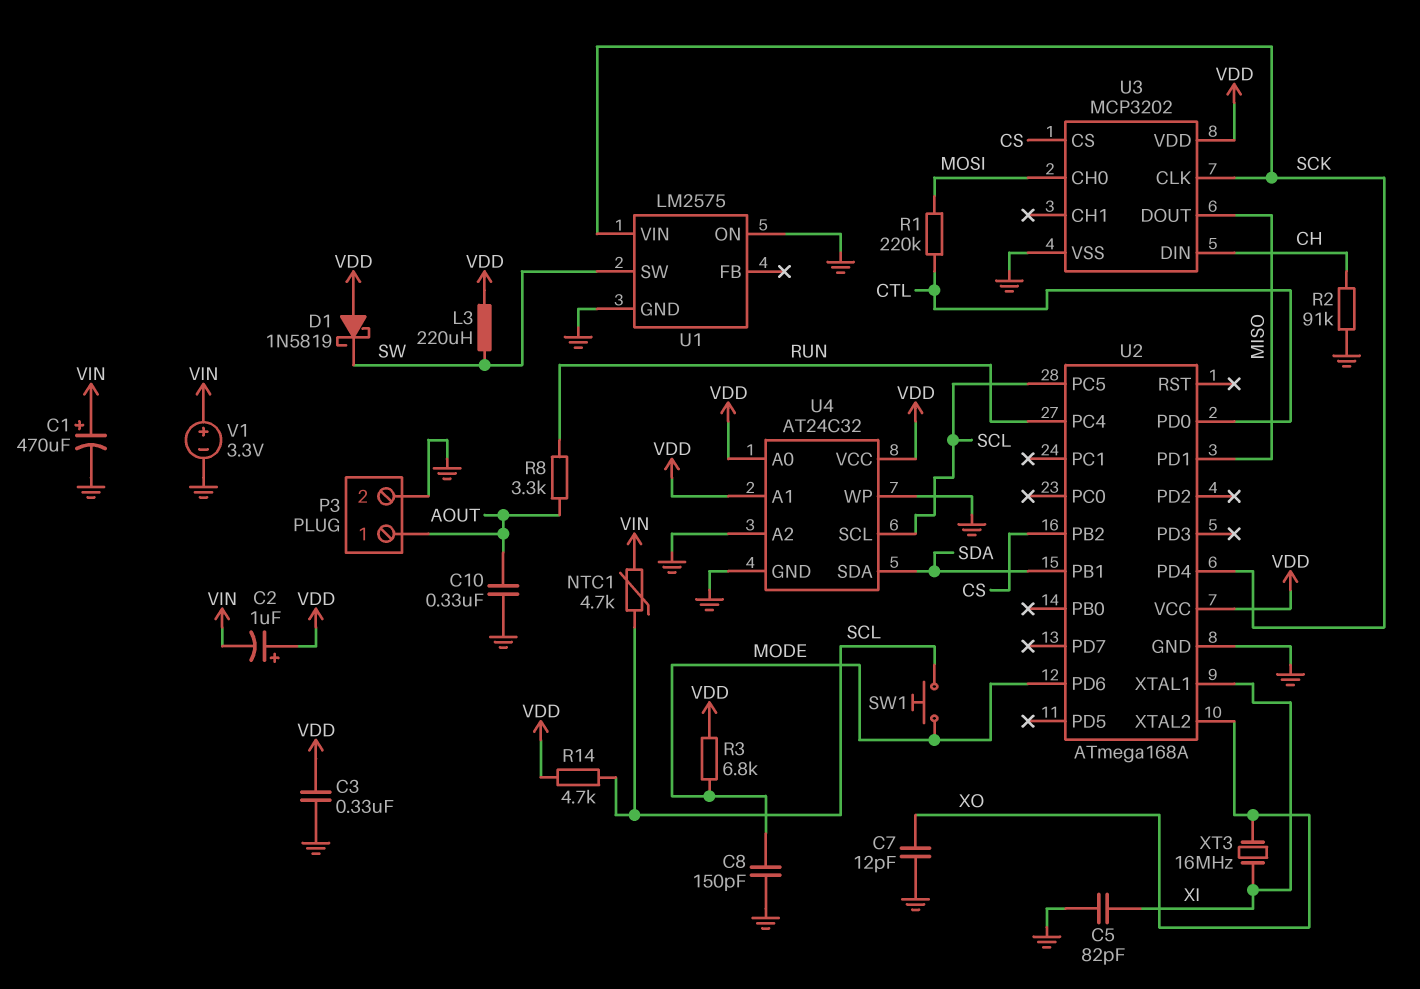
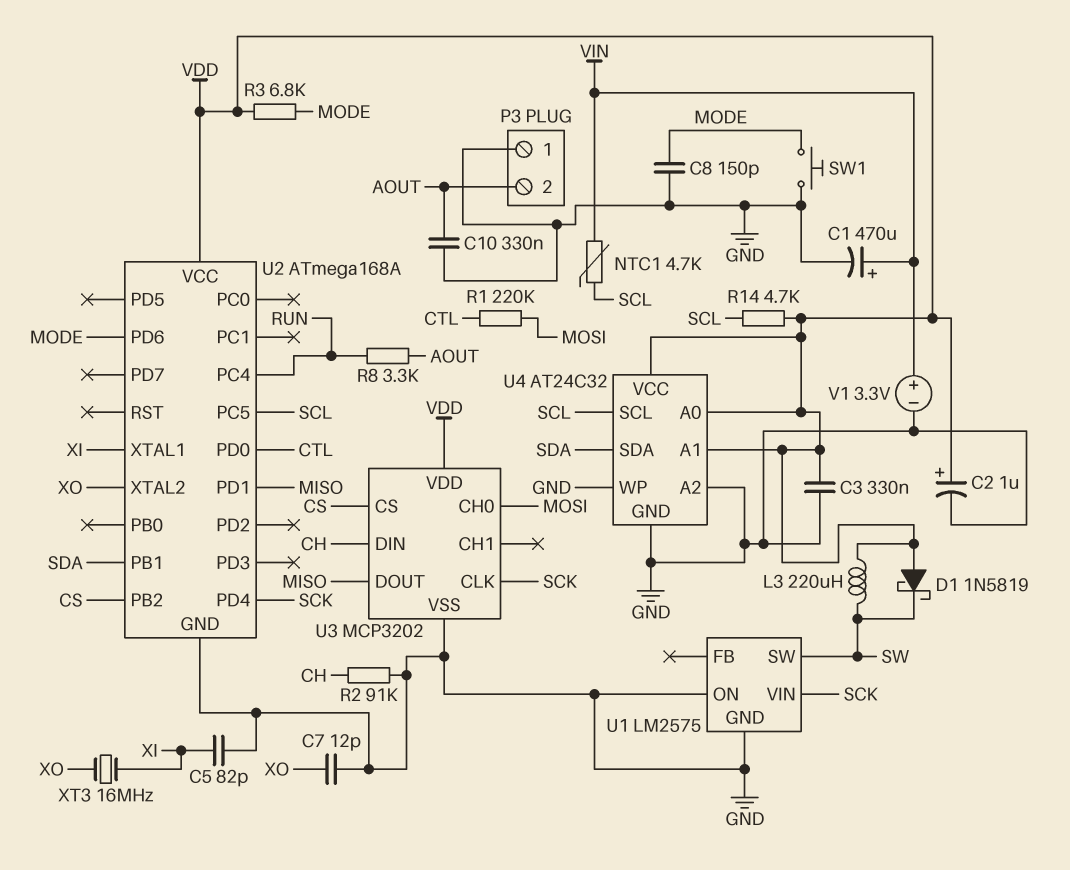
C2: 1uF (plus VDD, minus VIN) -> 1uF (plus VDD, minus GND)
P3 pin 1: AOUT -> GND
P3 pin 2: GND -> AOUT
SW1: button (MODE, SCL) -> button (GND, MODE)

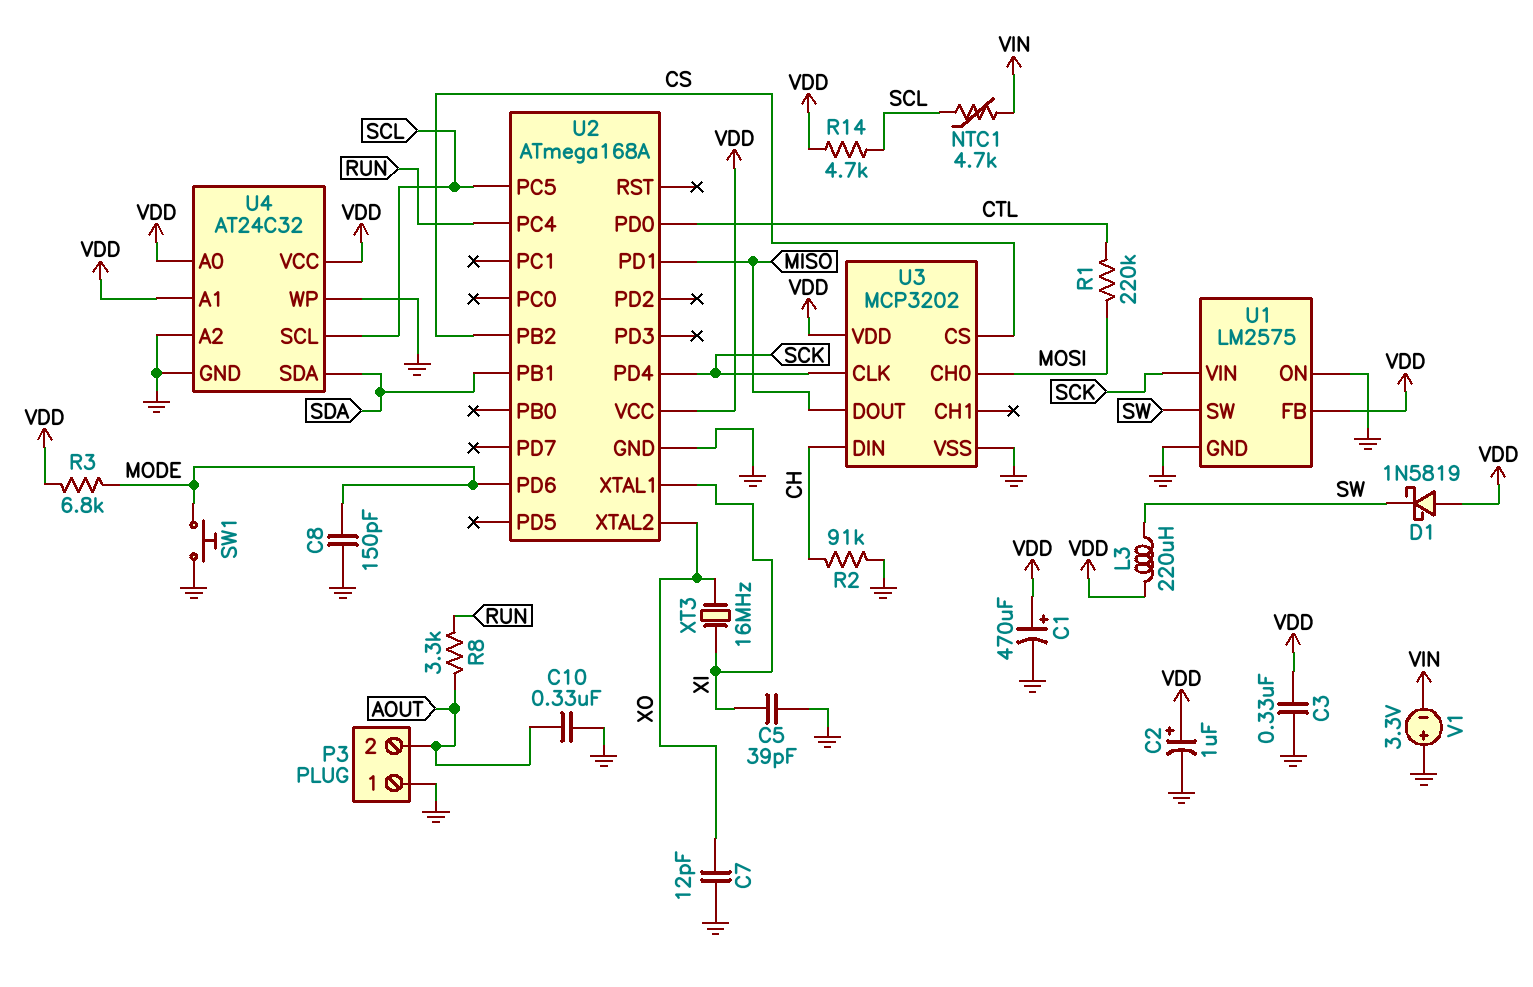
C1: 470uF (plus VIN, minus GND) -> 470uF (plus VDD, minus GND)
C5: 82pF (GND, XI) -> 39pF (GND, XI)
U1 pin FB: none -> VDD
V1: 3.3V (plus VIN, minus GND) -> 3.3V (plus GND, minus VIN)

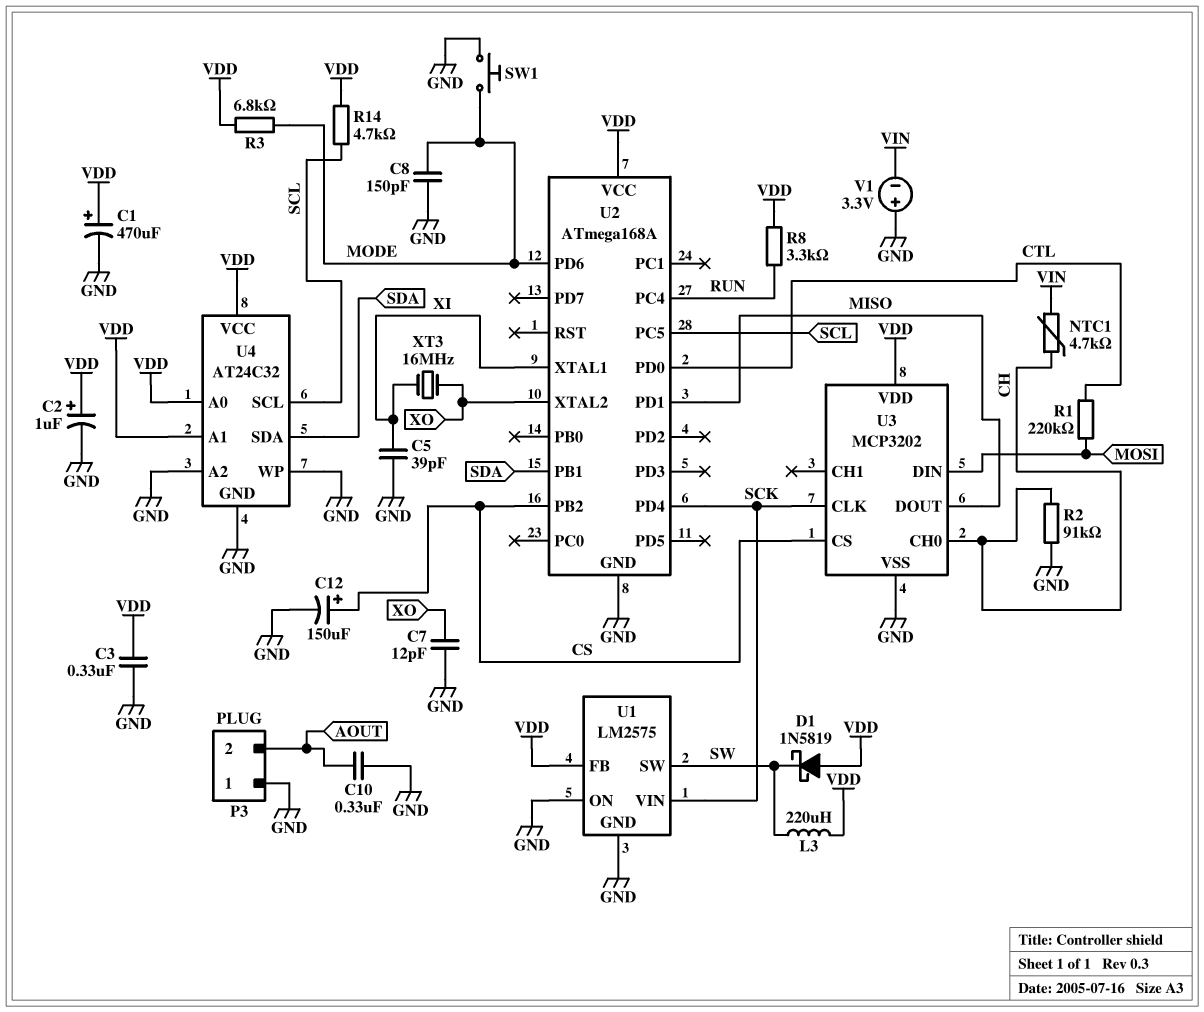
C12: none -> 150uF (plus CS, minus GND)
NTC1: 4.7k (SCL, VIN) -> 4.7k (CH, VIN)
R8: 3.3k (AOUT, RUN) -> 3.3k (RUN, VDD)
U3 pin CH0: MOSI -> CH
U3 pin DIN: CH -> MOSI

